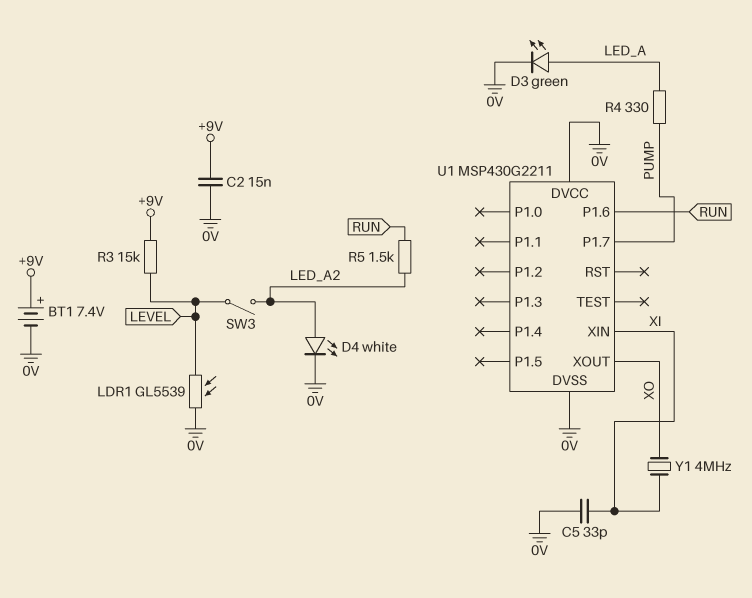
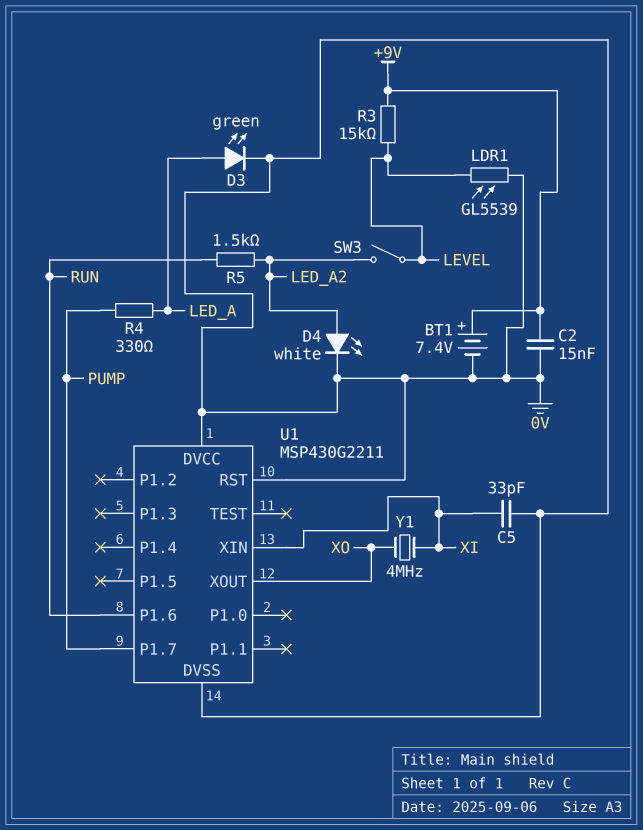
U1 pin RST: none -> 0V

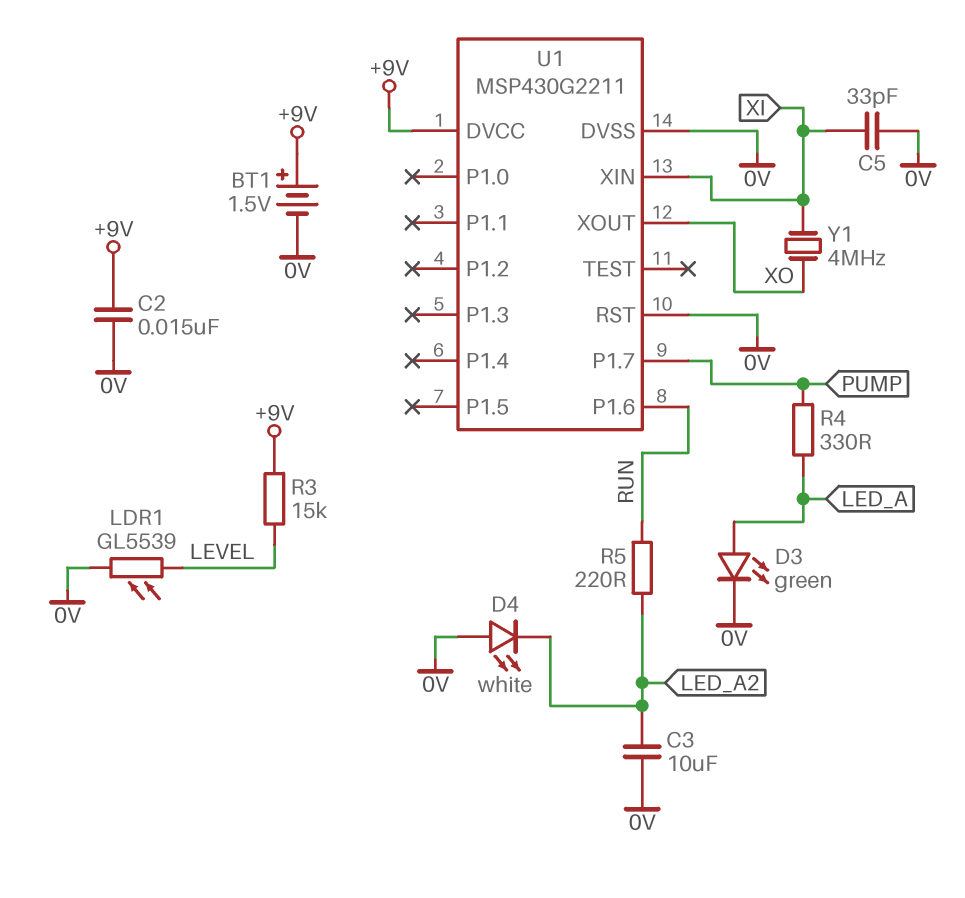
BT1: 7.4V (plus +9V, minus 0V) -> 1.5V (plus +9V, minus 0V)
C3: none -> 10uF (0V, LED_A2)
D4: LED white (A LED_A2, K 0V) -> LED white (A 0V, K LED_A2)
R5: 1.5k (LED_A2, RUN) -> 220 (LED_A2, RUN)
SW3: switch (LED_A2, LEVEL) -> none
U1 pin DVCC: 0V -> +9V

